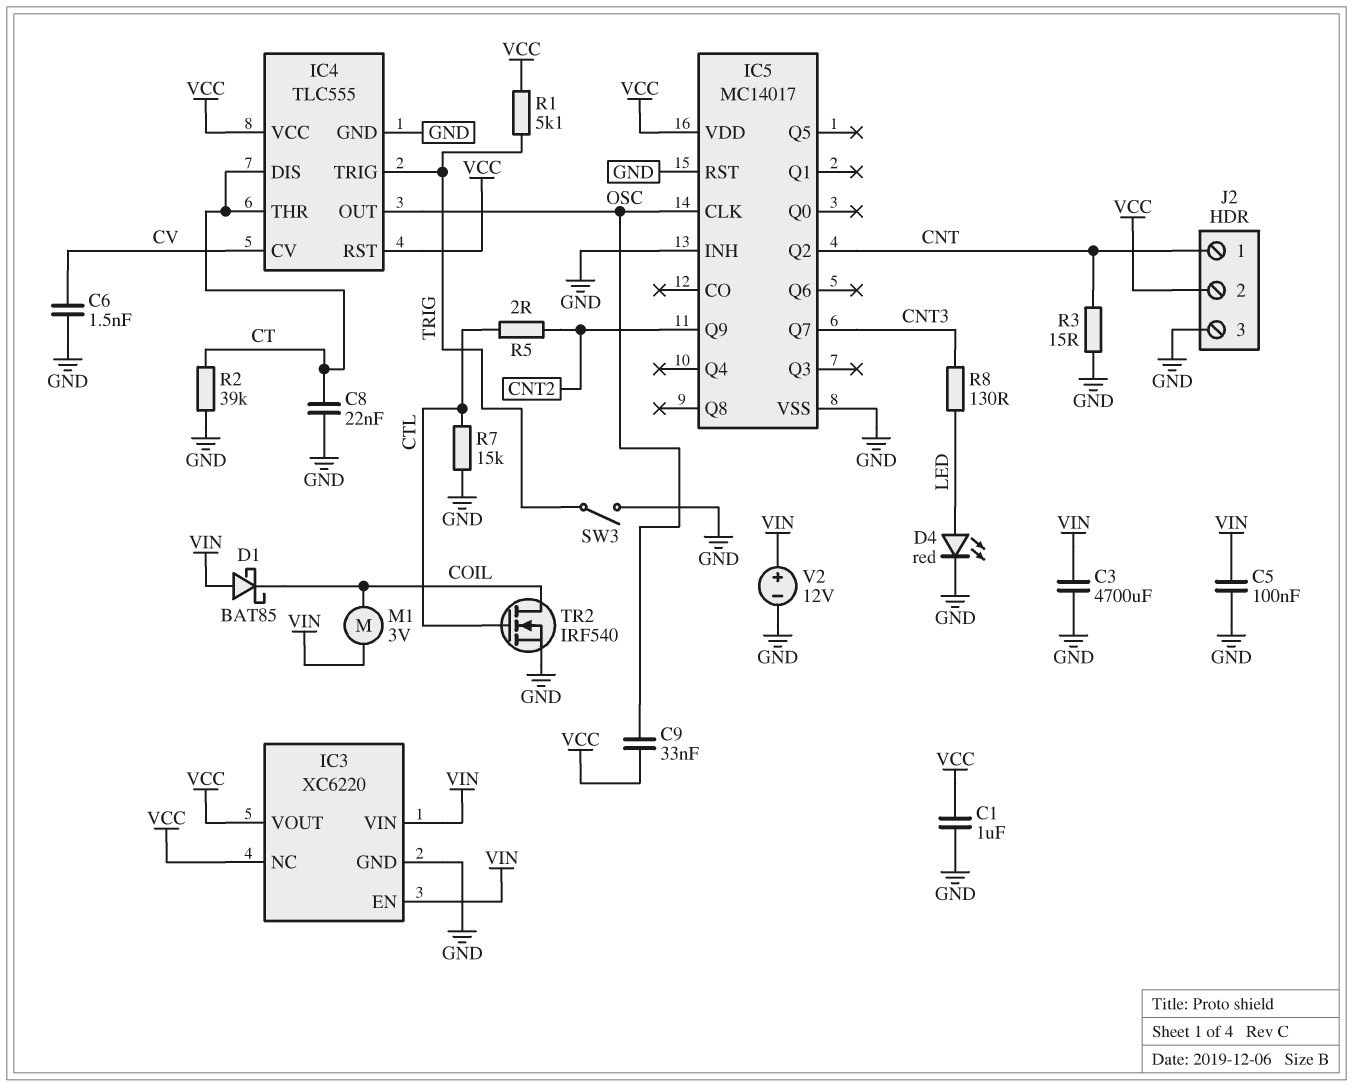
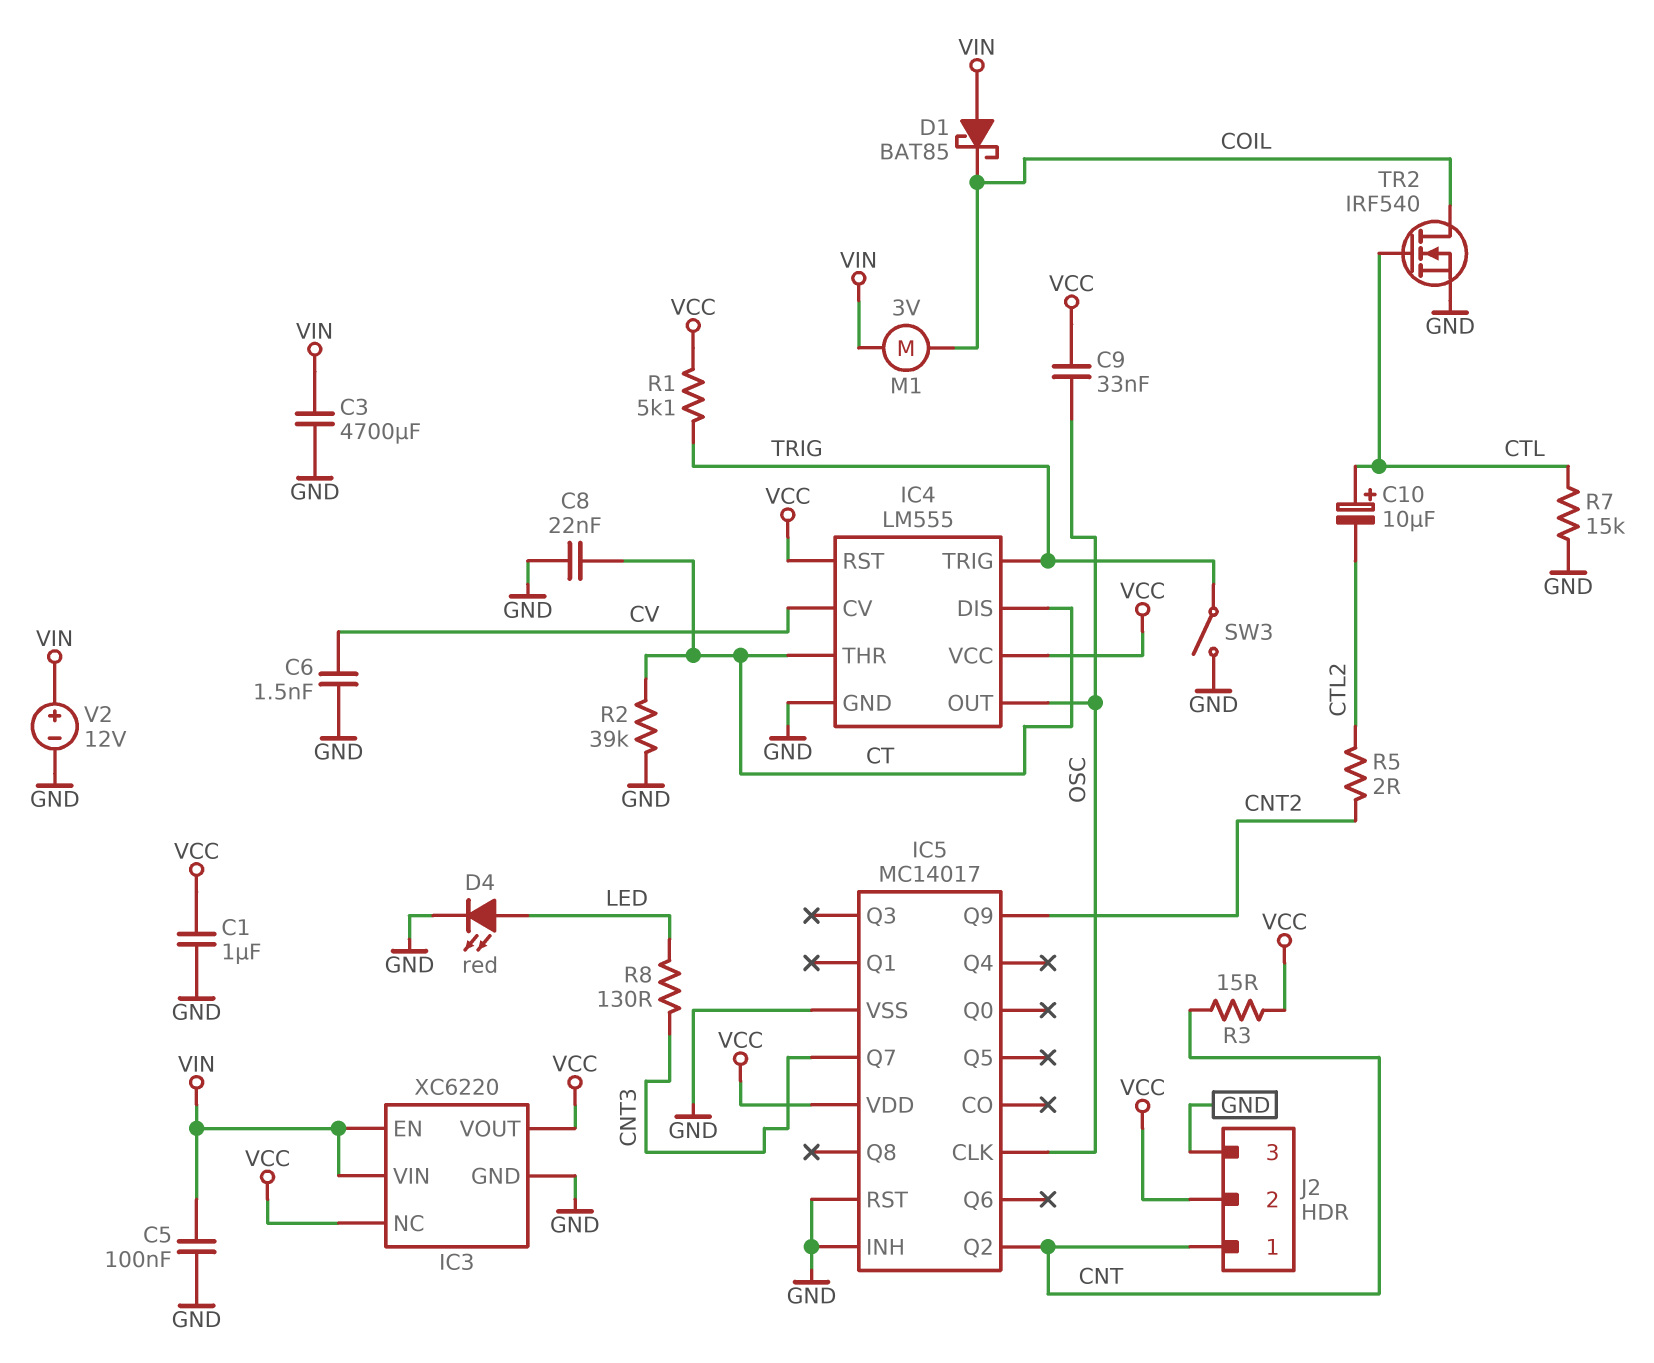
C10: none -> 10uF (plus CTL, minus CTL2)
IC4: TLC555 -> LM555
R3: 15 (CNT, GND) -> 15 (CNT, VCC)
R5: 2 (CNT2, CTL) -> 2 (CNT2, CTL2)

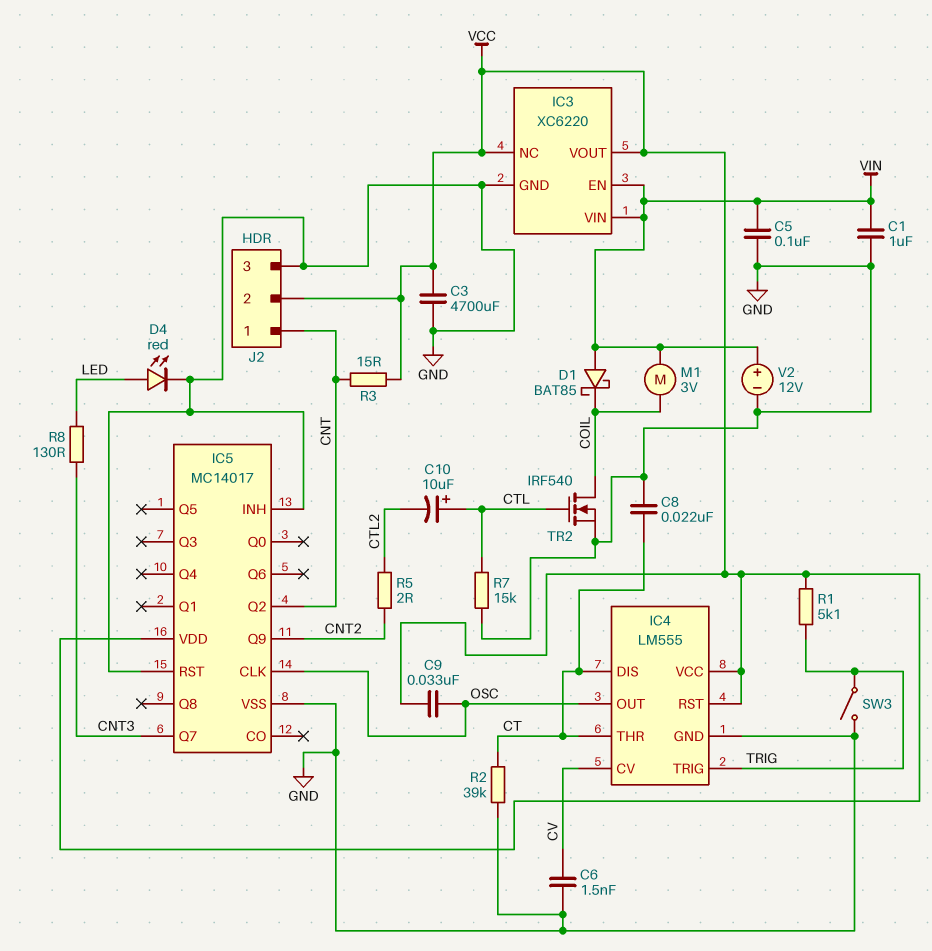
C1: 1uF (GND, VCC) -> 1uF (GND, VIN)
C3: 4700uF (GND, VIN) -> 4700uF (GND, VCC)

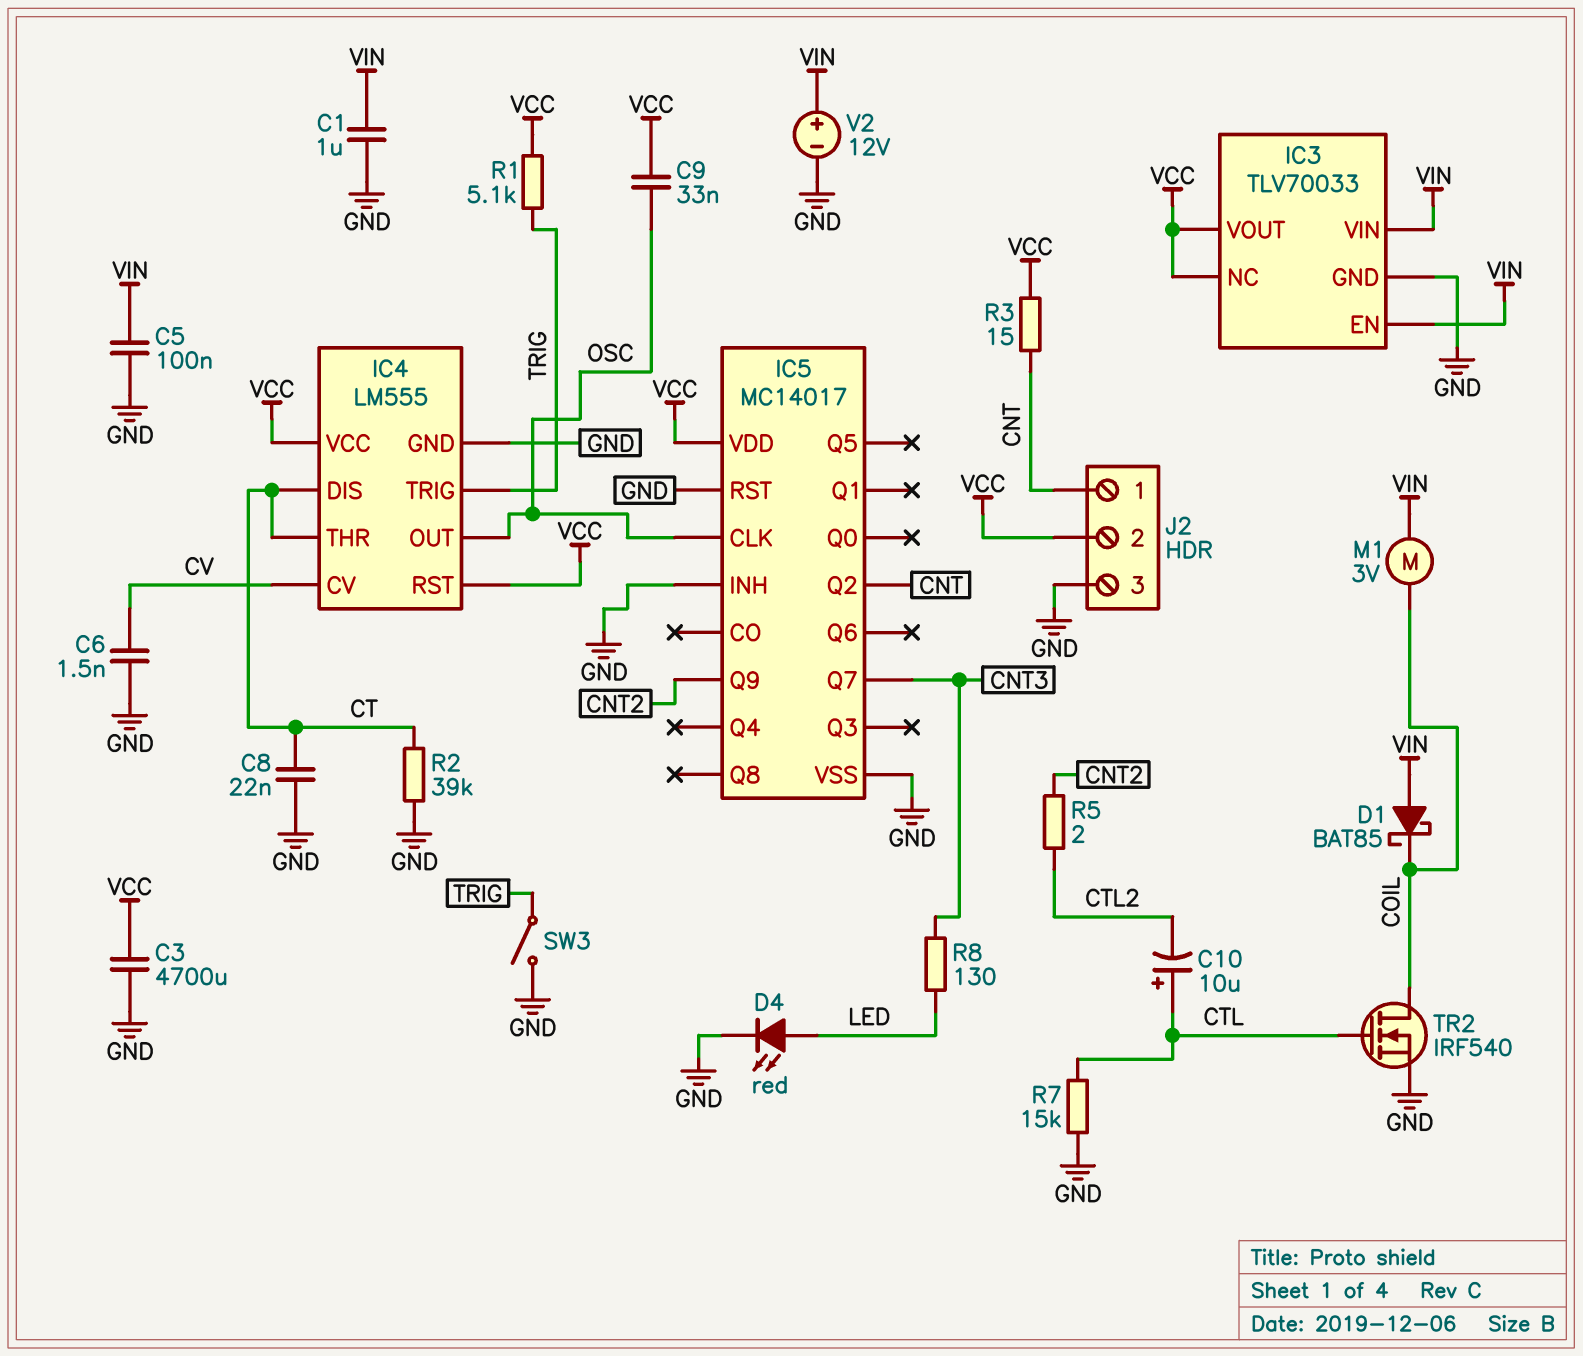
IC3: XC6220 -> TLV70033

